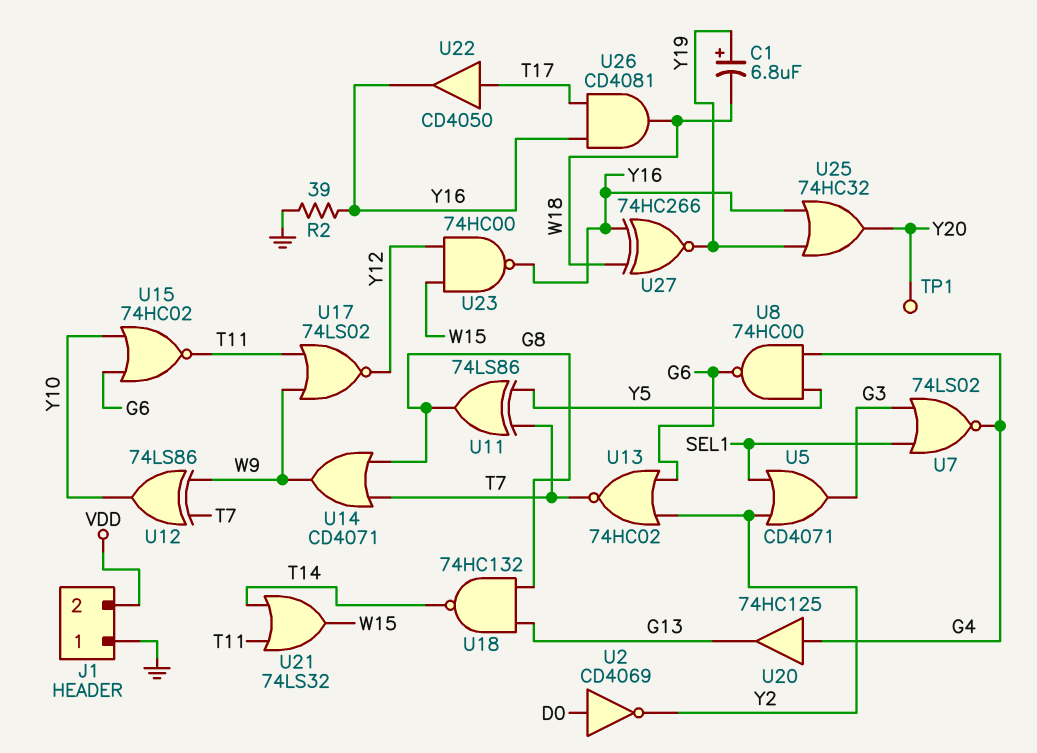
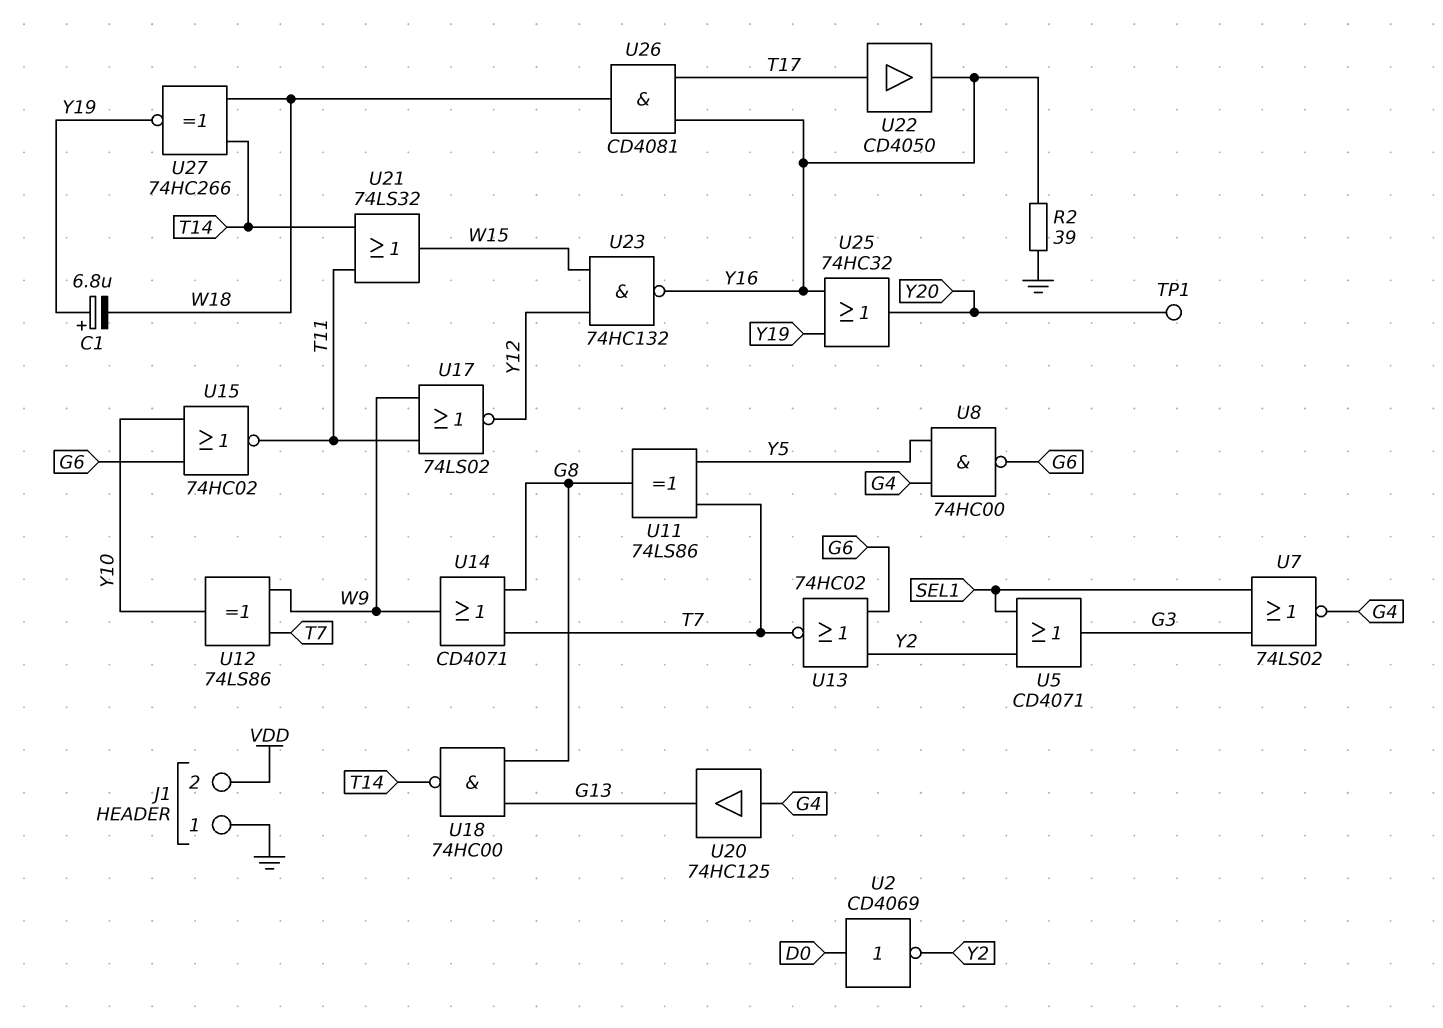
U18: NAND 74HC132 (in G8, in G13, out T14) -> NAND 74HC00 (in G8, in G13, out T14)
U23: NAND 74HC00 (in W15, in Y12, out Y16) -> NAND 74HC132 (in W15, in Y12, out Y16)
U27: XNOR 74HC266 (in W18, in Y16, out Y19) -> XNOR 74HC266 (in T14, in W18, out Y19)

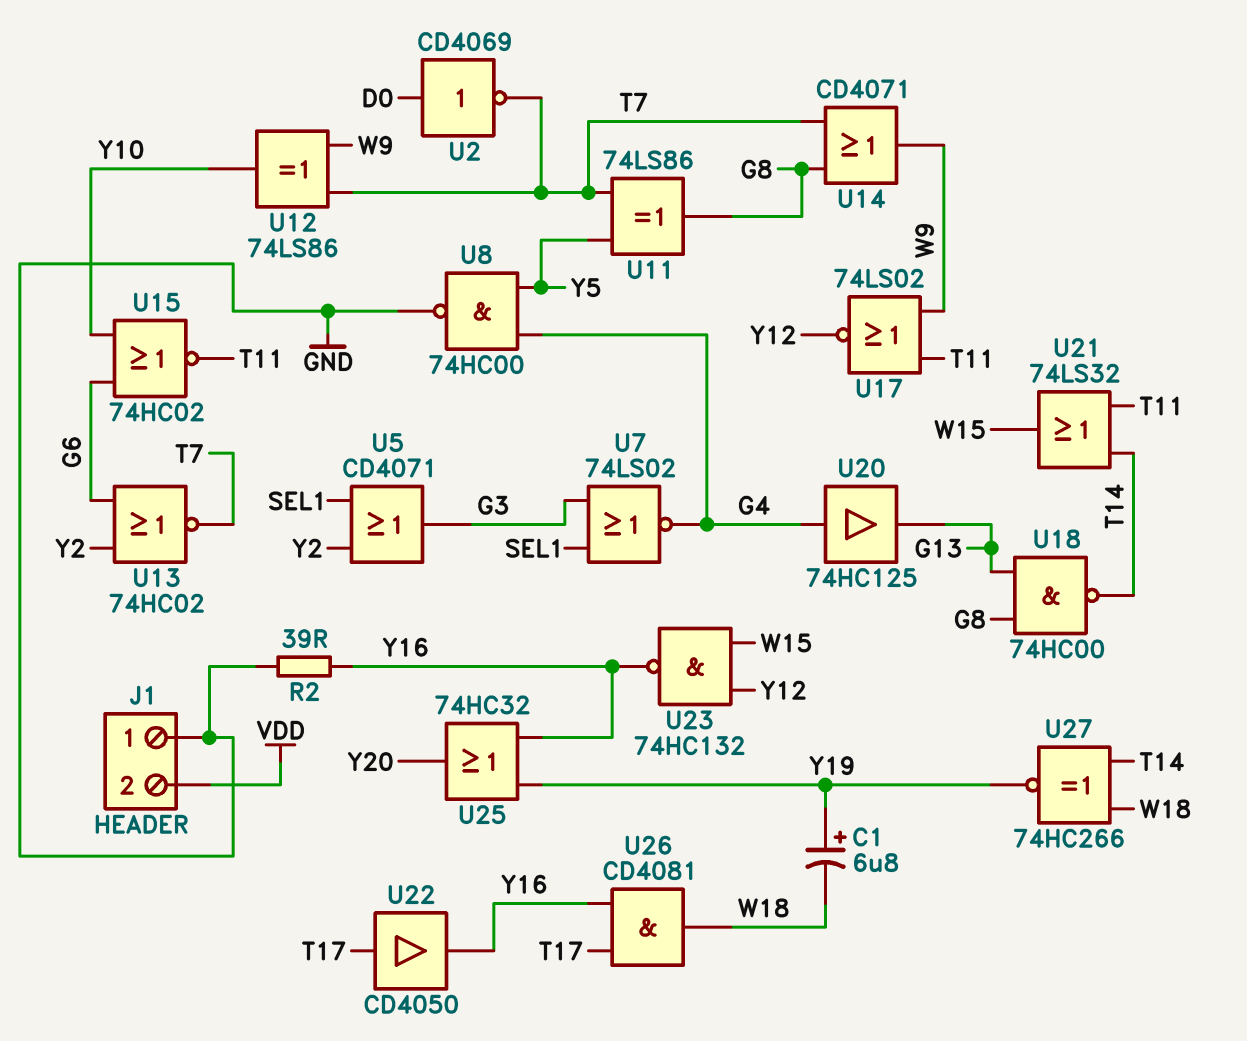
TP1: test point (Y20) -> none
U2: NOT CD4069 (in D0, out Y2) -> NOT CD4069 (in D0, out T7)
U8: NAND 74HC00 (in G4, in Y5, out G6) -> NAND 74HC00 (in G4, in Y5, out GND)

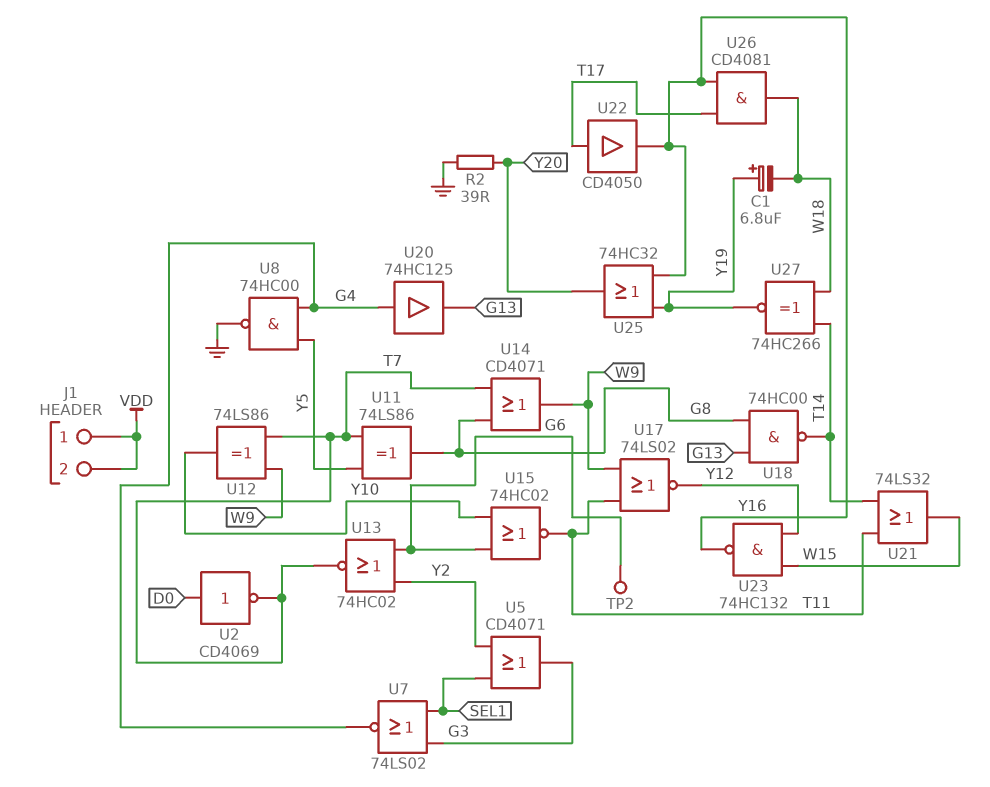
J1 pin 1: GND -> VDD
R2: 39 (GND, Y16) -> 39 (GND, Y20)
TP2: none -> test point (G6)

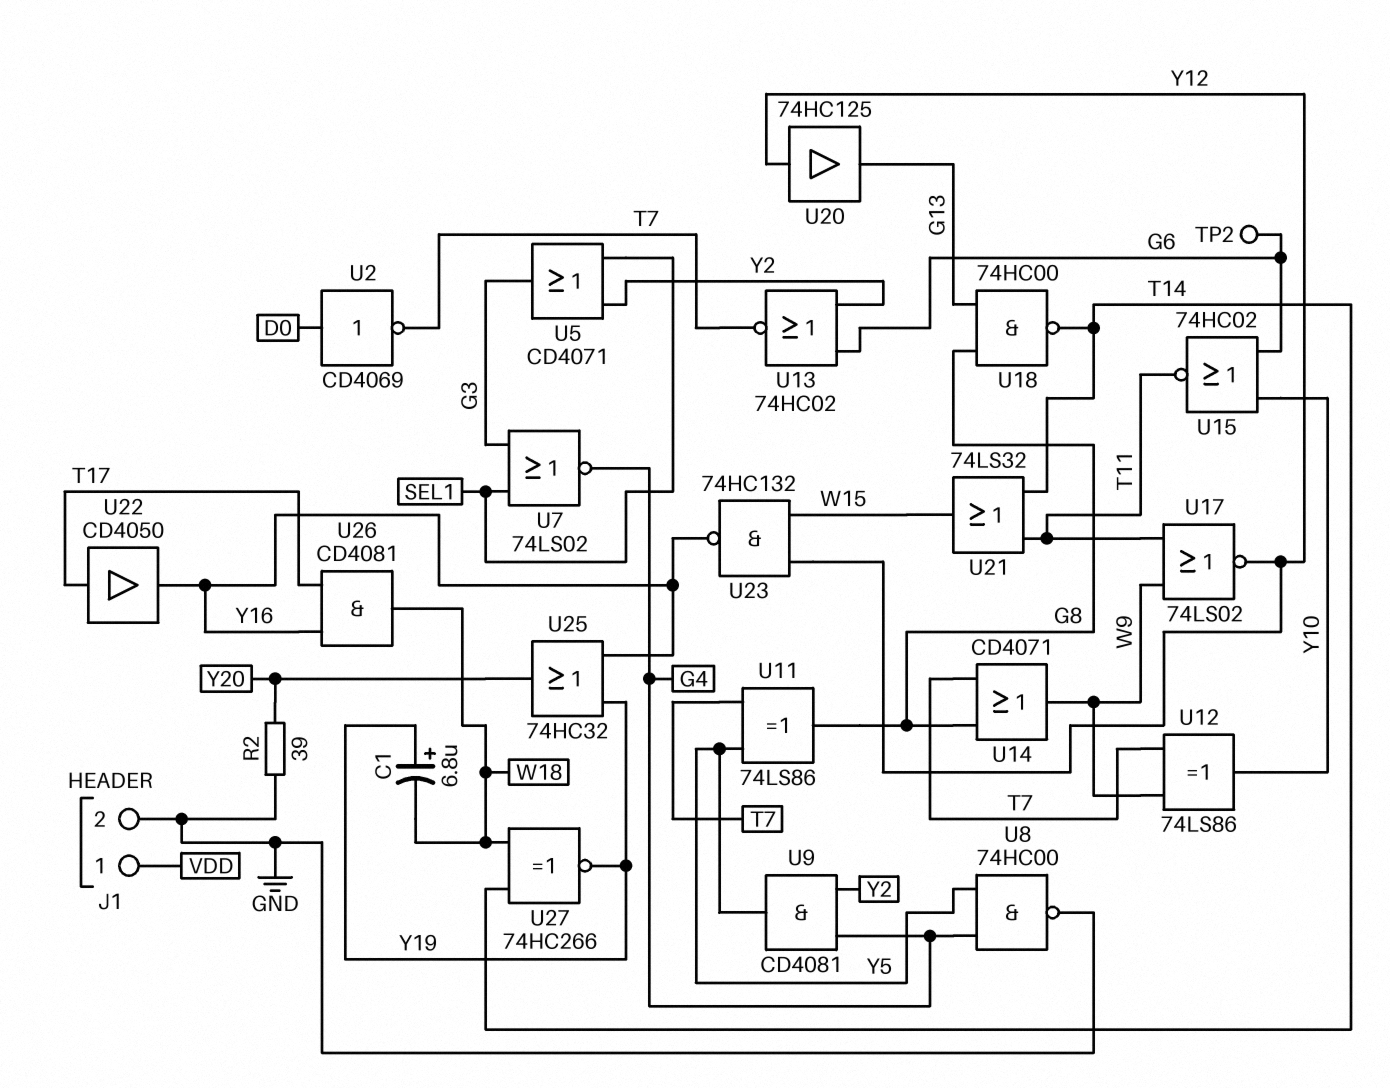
J1 pin 2: VDD -> GND
U9: none -> AND CD4081 (in G4, in Y2, out Y5)
U20: buffer 74HC125 (in G4, out G13) -> buffer 74HC125 (in Y12, out G13)

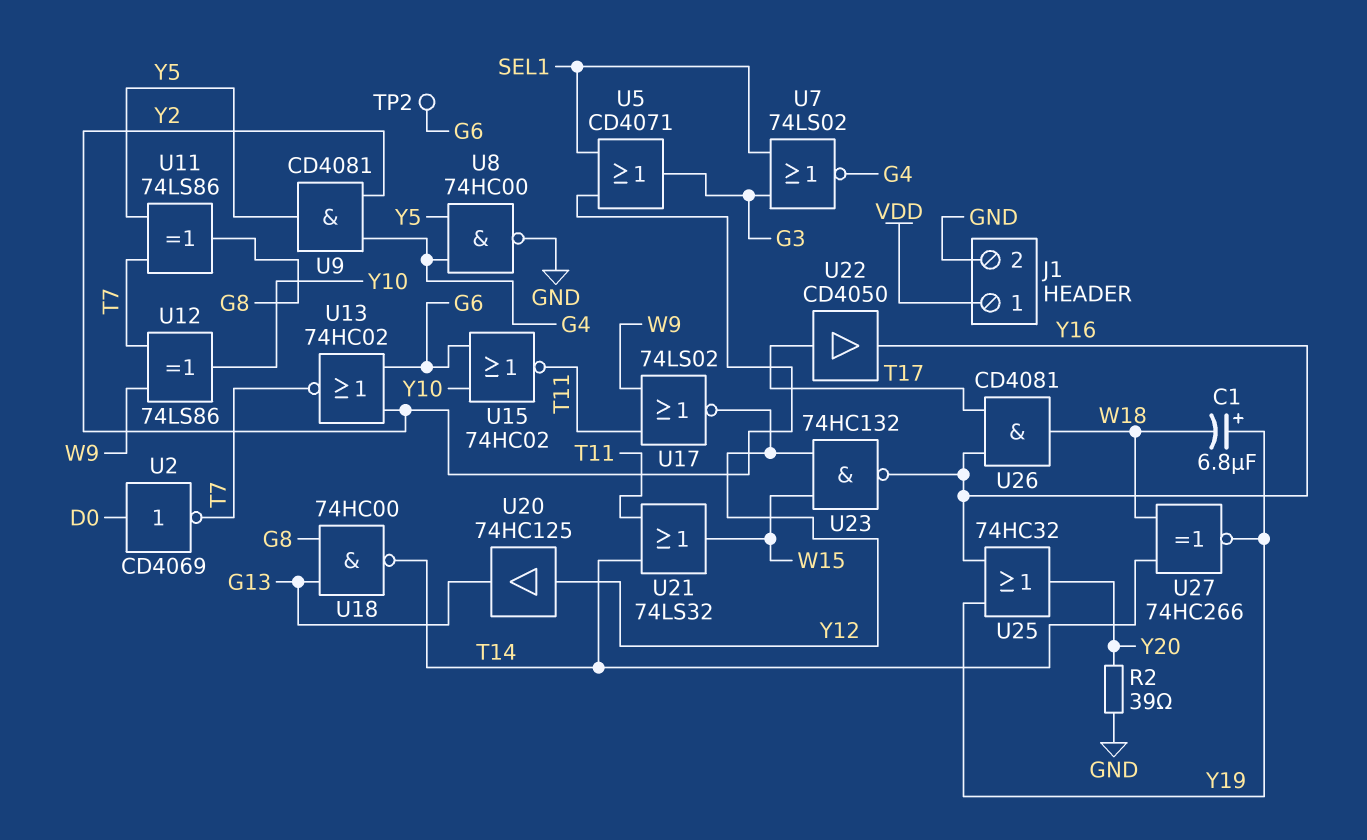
U14: OR CD4071 (in G8, in T7, out W9) -> none

